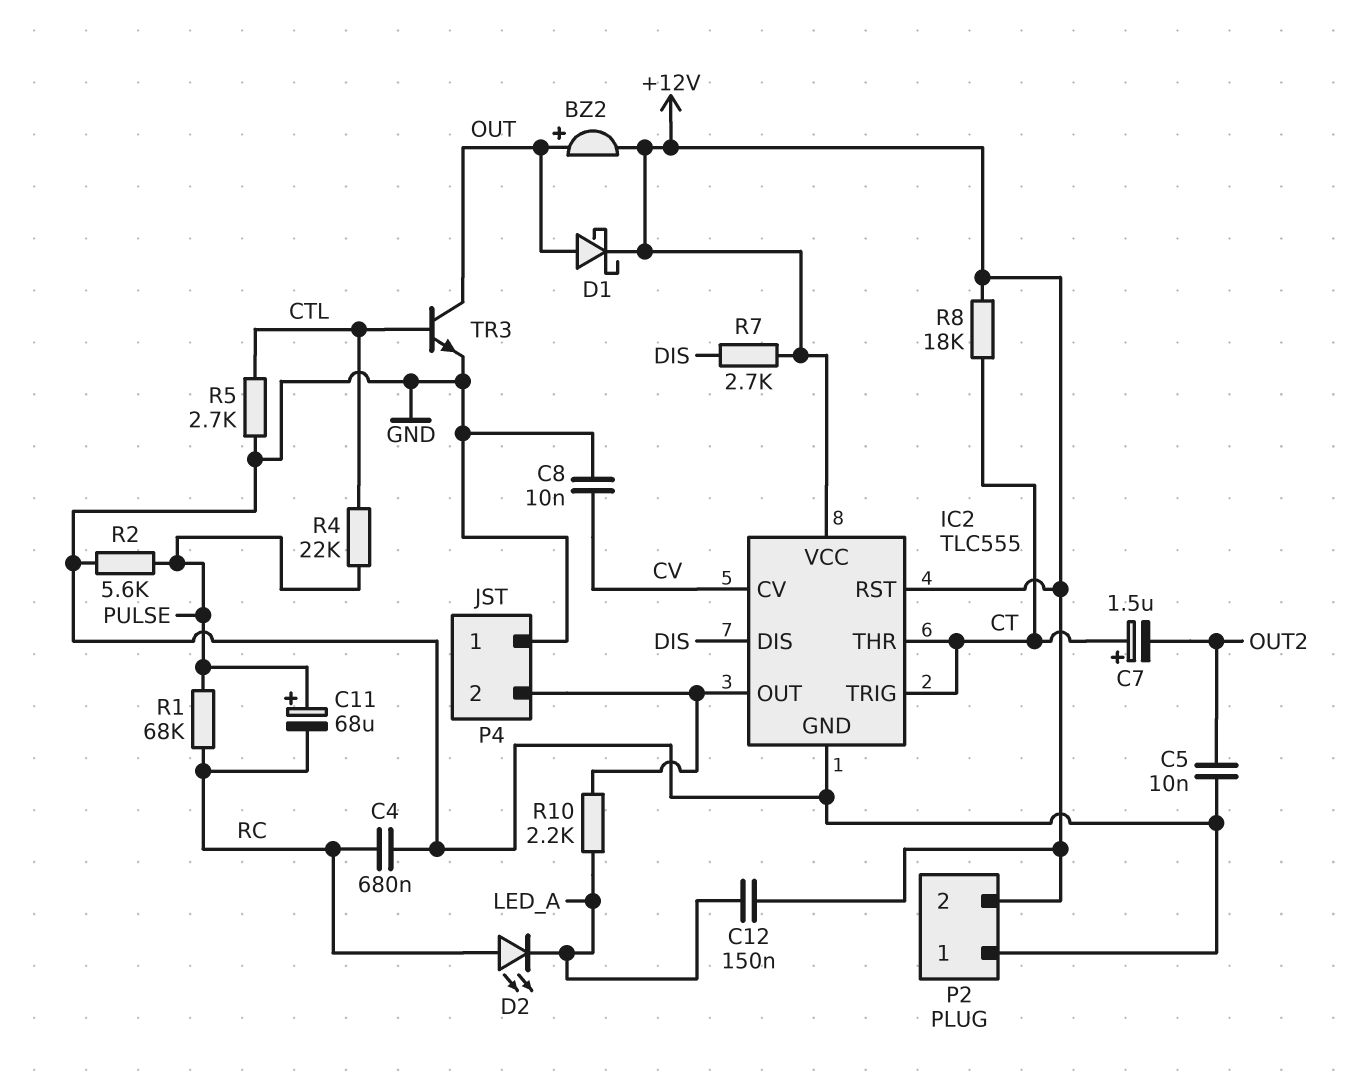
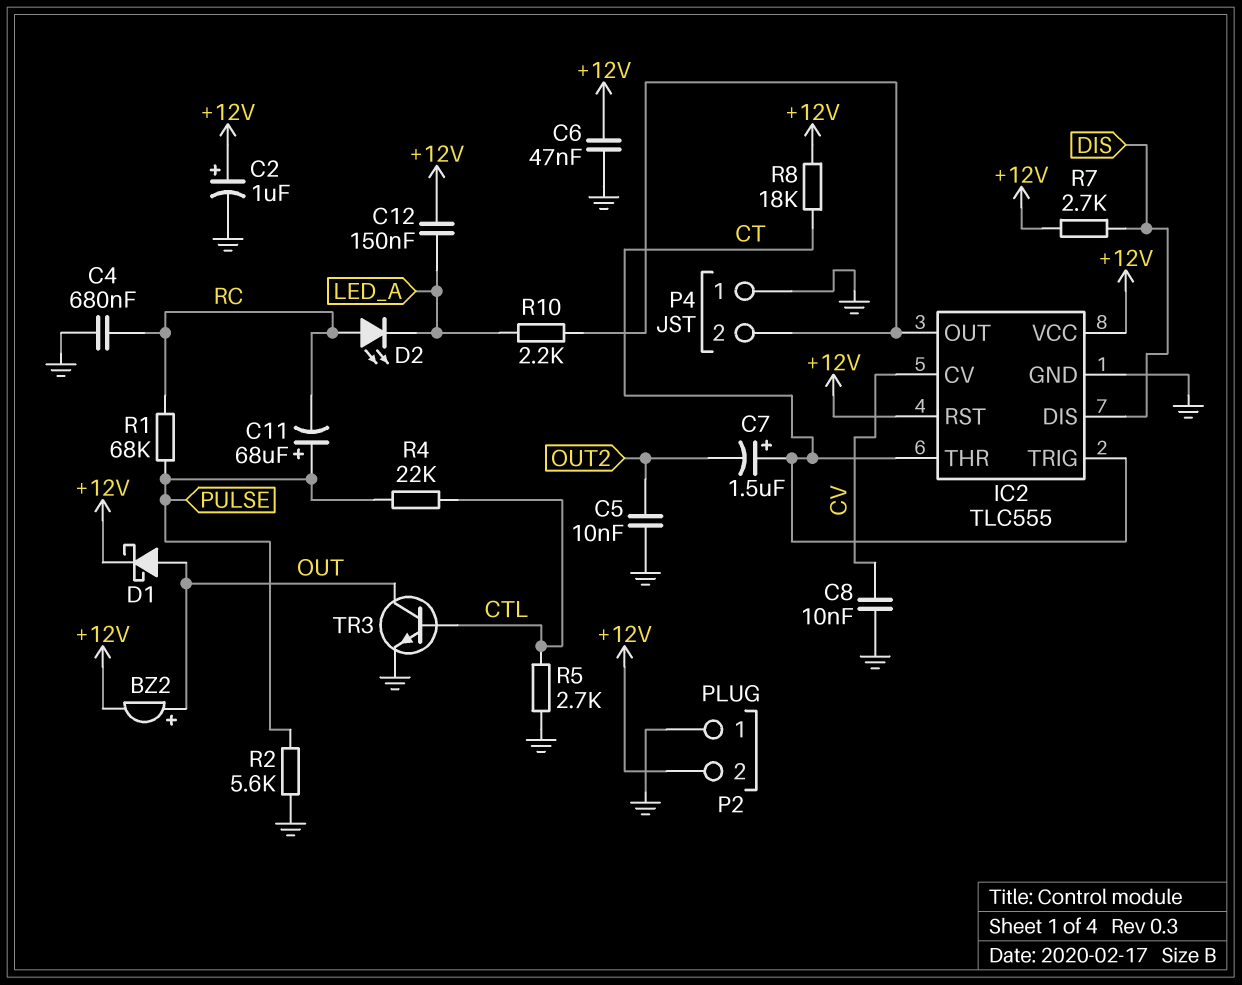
C2: none -> 1uF (plus +12V, minus GND)
C6: none -> 47nF (+12V, GND)

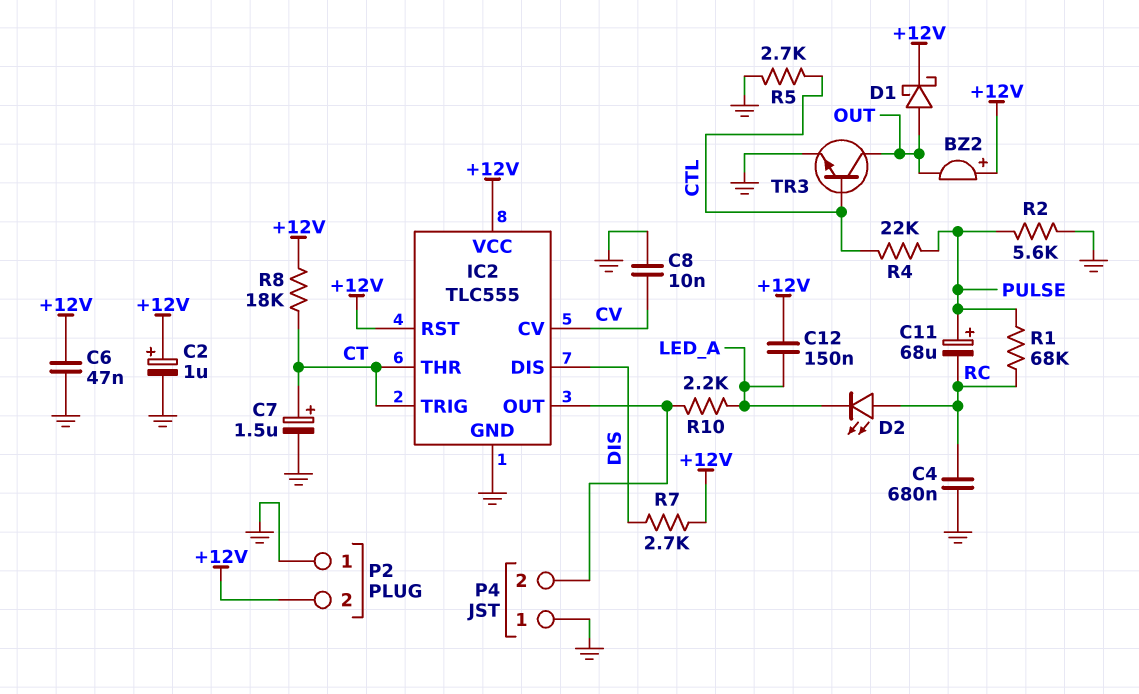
BZ2: buzzer (plus OUT, minus +12V) -> buzzer (plus +12V, minus OUT)
C5: 10nF (GND, OUT2) -> none
C7: 1.5uF (plus CT, minus OUT2) -> 1.5uF (plus CT, minus GND)

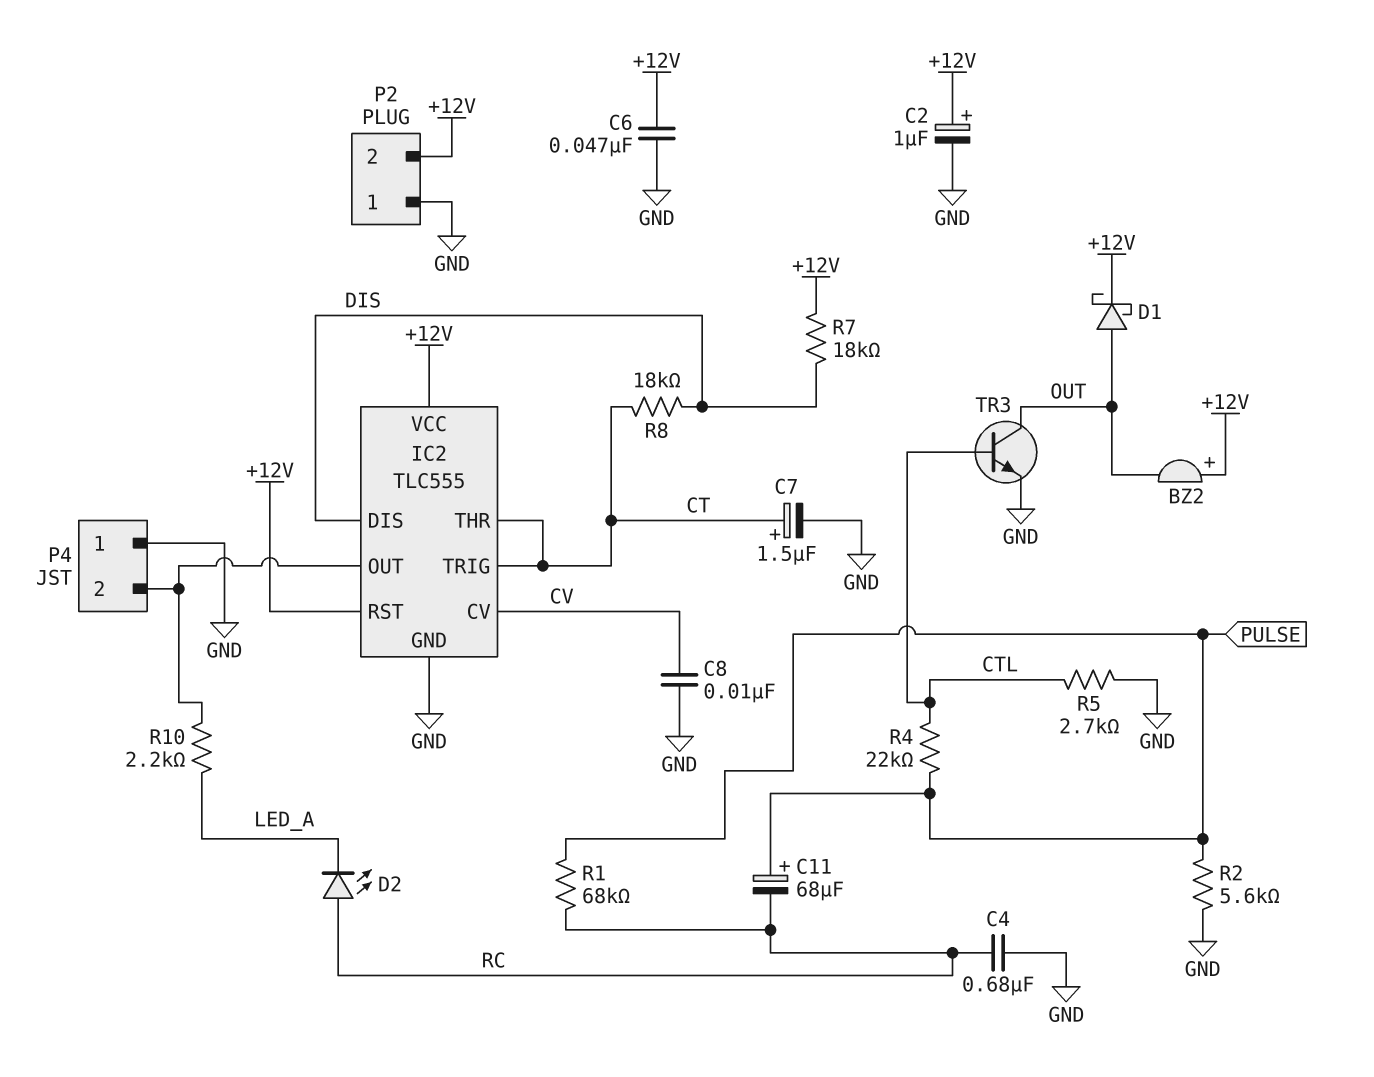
C12: 150nF (+12V, LED_A) -> none
R7: 2.7k (+12V, DIS) -> 18k (+12V, DIS)
R8: 18k (+12V, CT) -> 18k (CT, DIS)

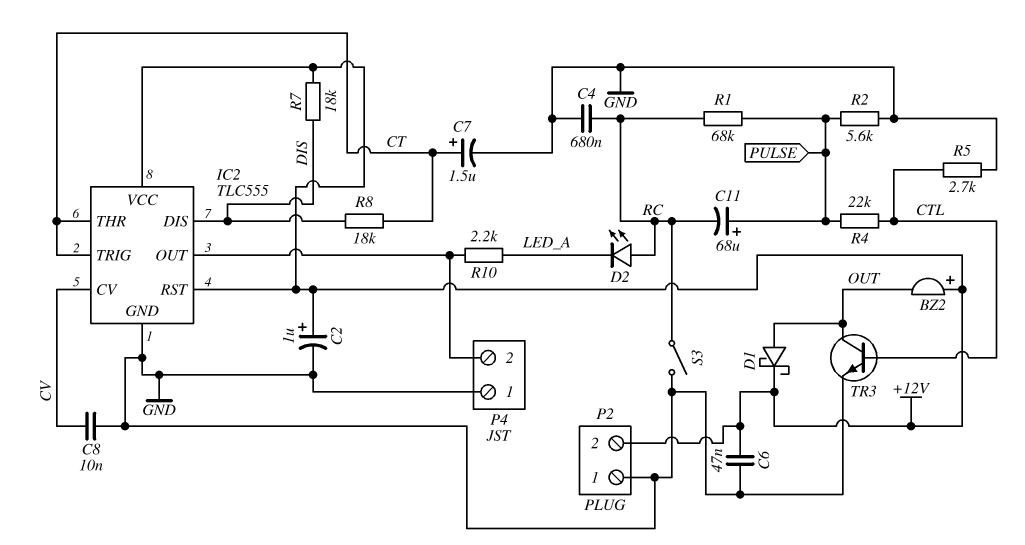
S3: none -> switch (GND, RC)

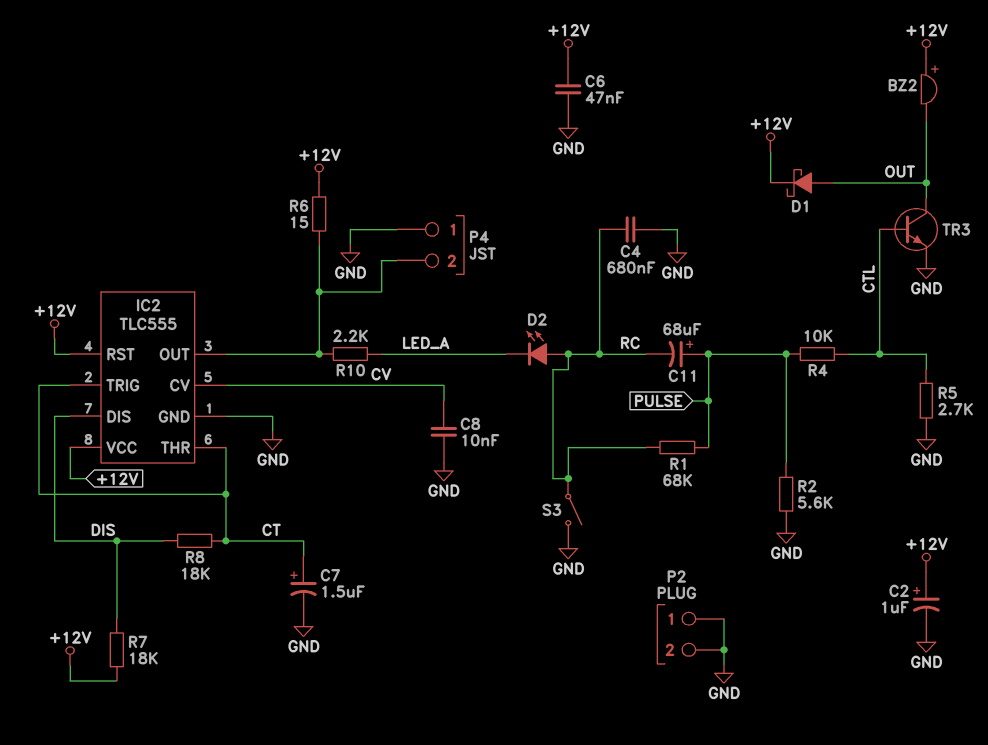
P2 pin 2: +12V -> GND
R4: 22k (CTL, PULSE) -> 10k (CTL, PULSE)
R6: none -> 15 (+12V, IC2/OUT)

